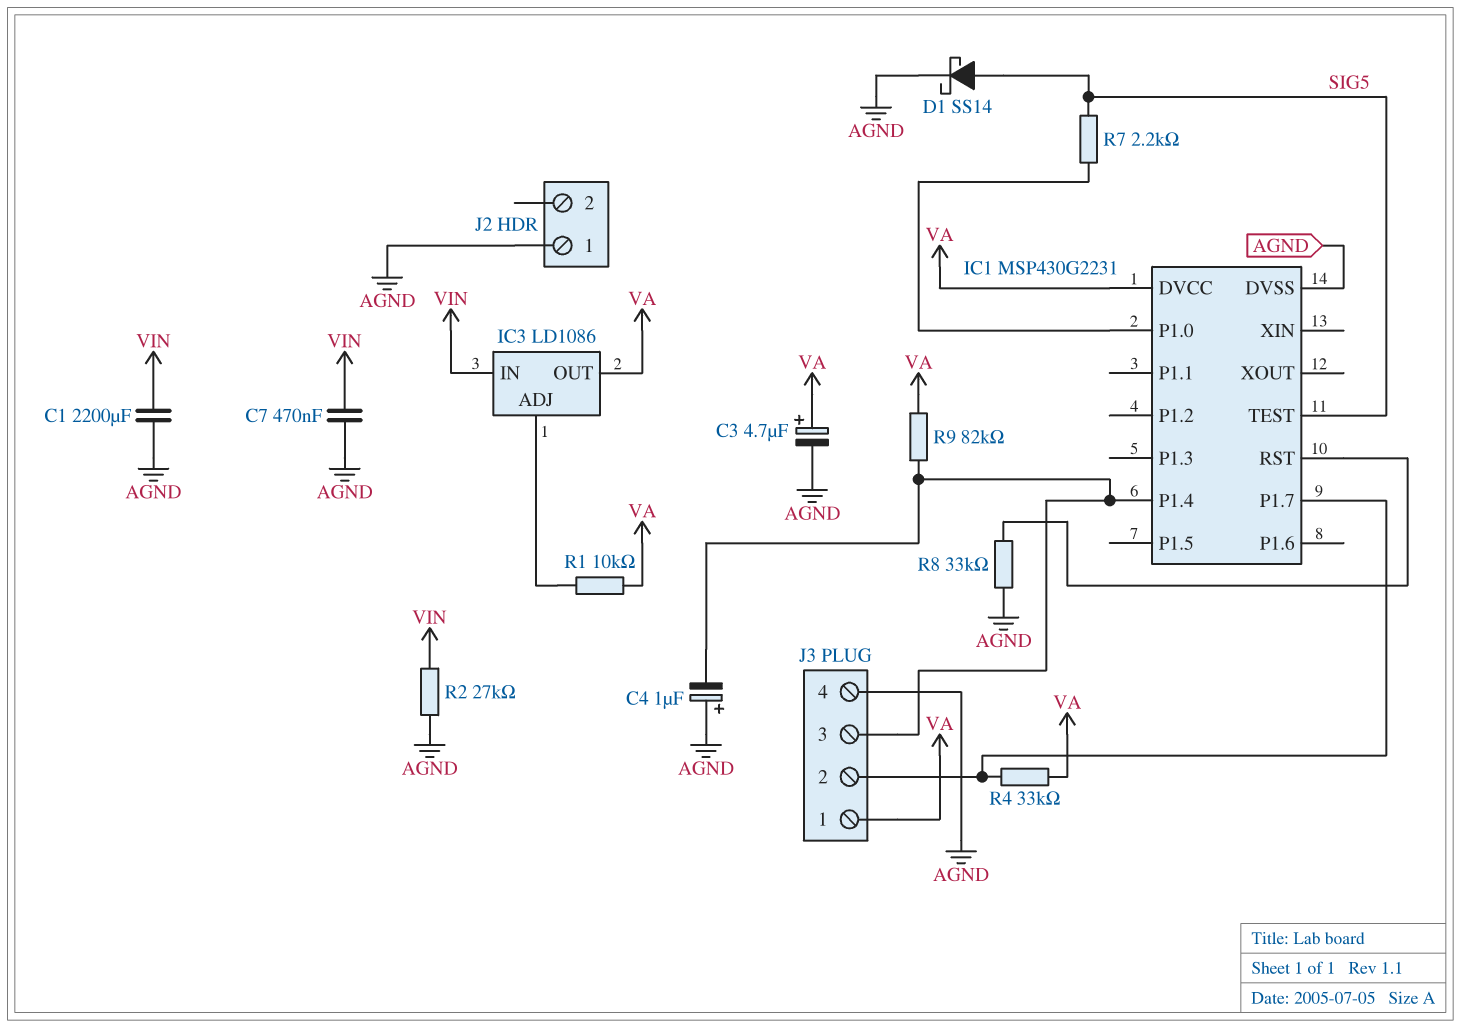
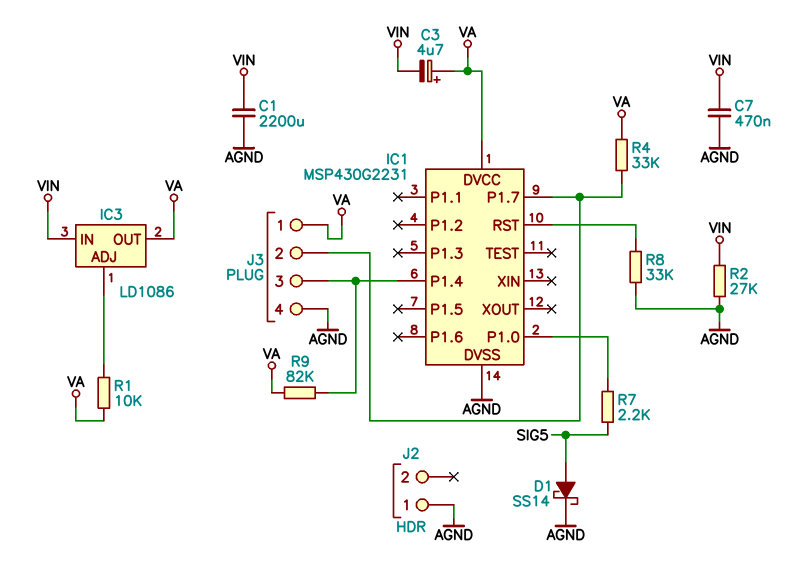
C3: 4.7uF (plus VA, minus AGND) -> 4.7uF (plus VA, minus VIN)
C4: 1uF (plus AGND, minus IC1/P1.4) -> none
IC1 pin TEST: SIG5 -> none

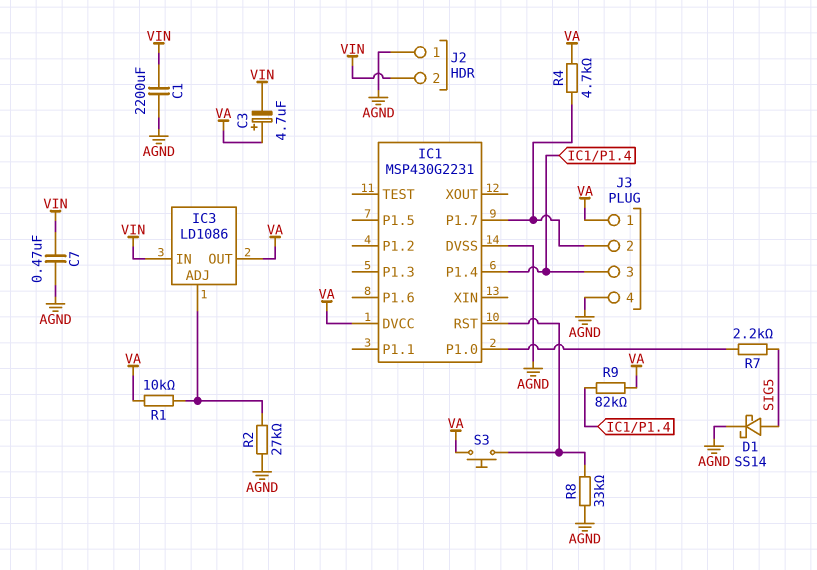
J2 pin 2: none -> VIN
R2: 27k (AGND, VIN) -> 27k (AGND, IC3/ADJ)
R4: 33k (IC1/P1.7, VA) -> 4.7k (IC1/P1.7, VA)
S3: none -> button (IC1/RST, VA)

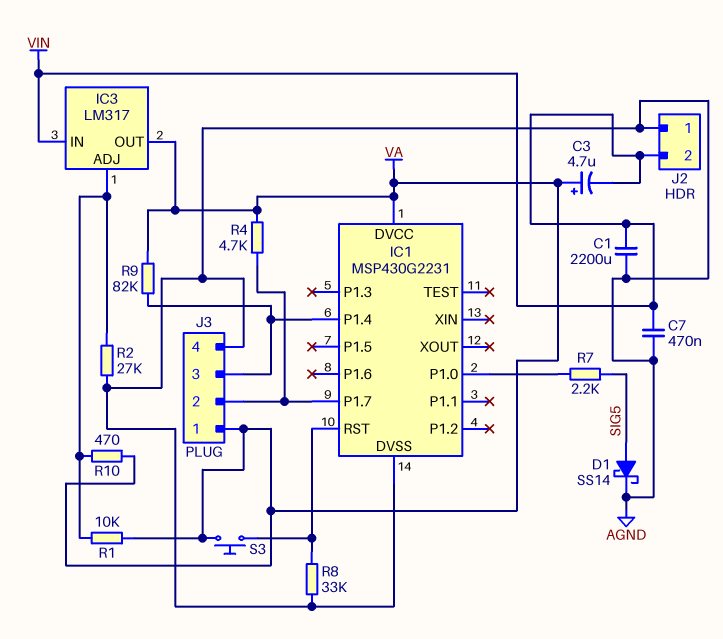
IC3: LD1086 -> LM317
R10: none -> 470 (IC3/ADJ, VA)

